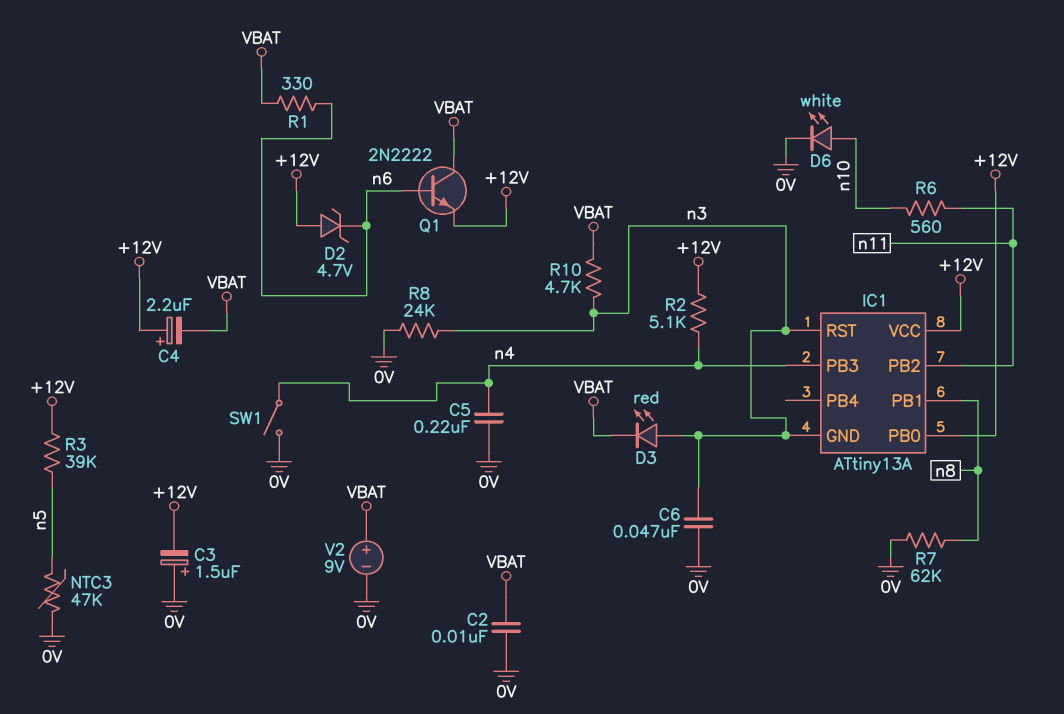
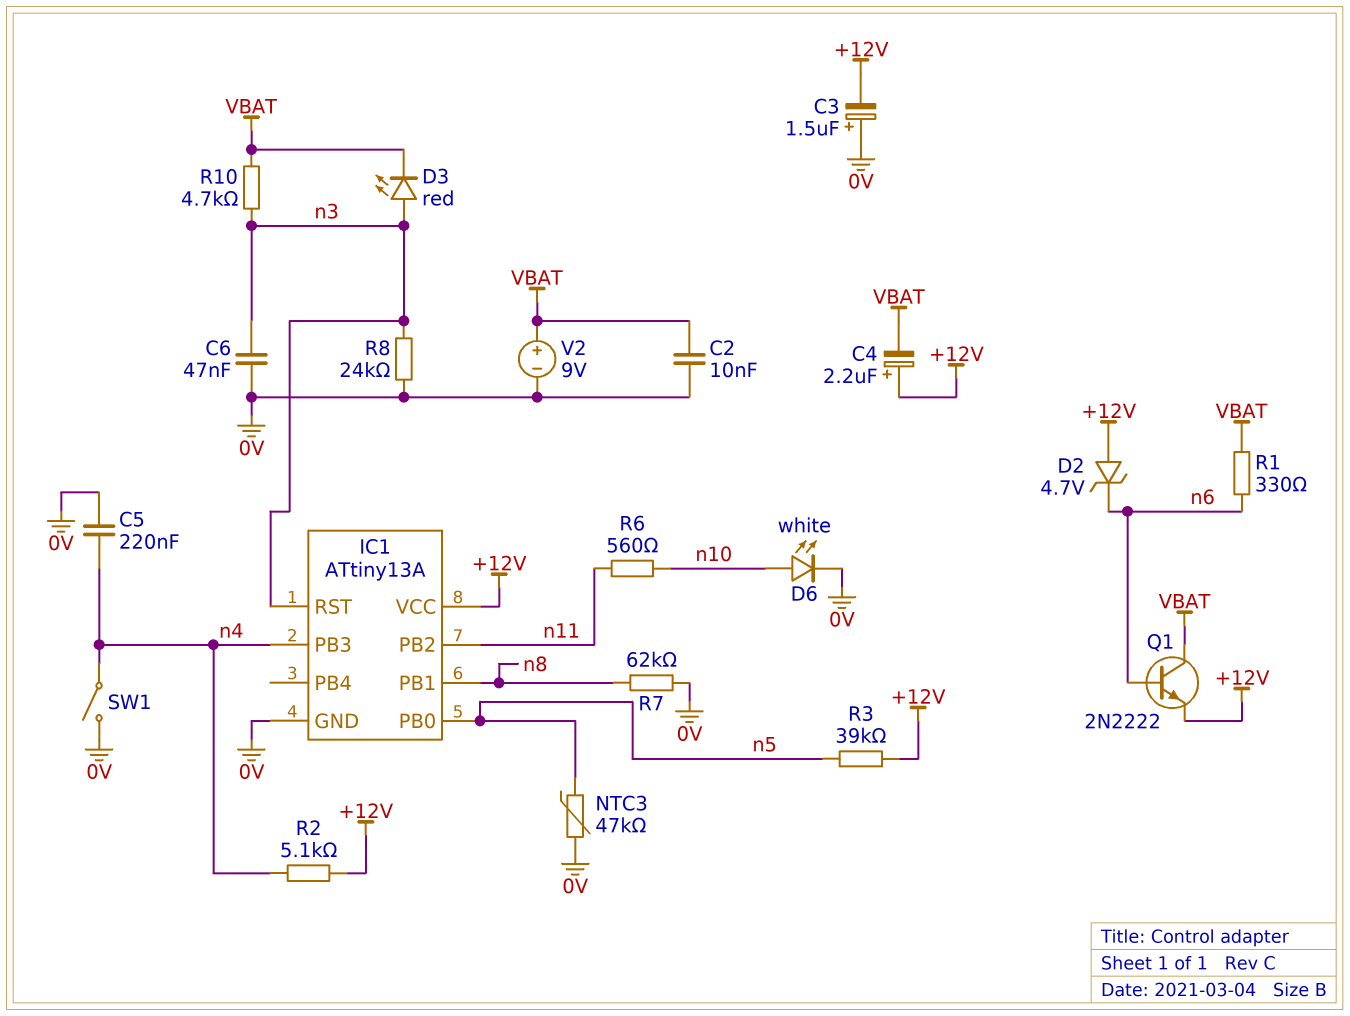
IC1 pin GND: n3 -> 0V
IC1 pin PB0: +12V -> n5

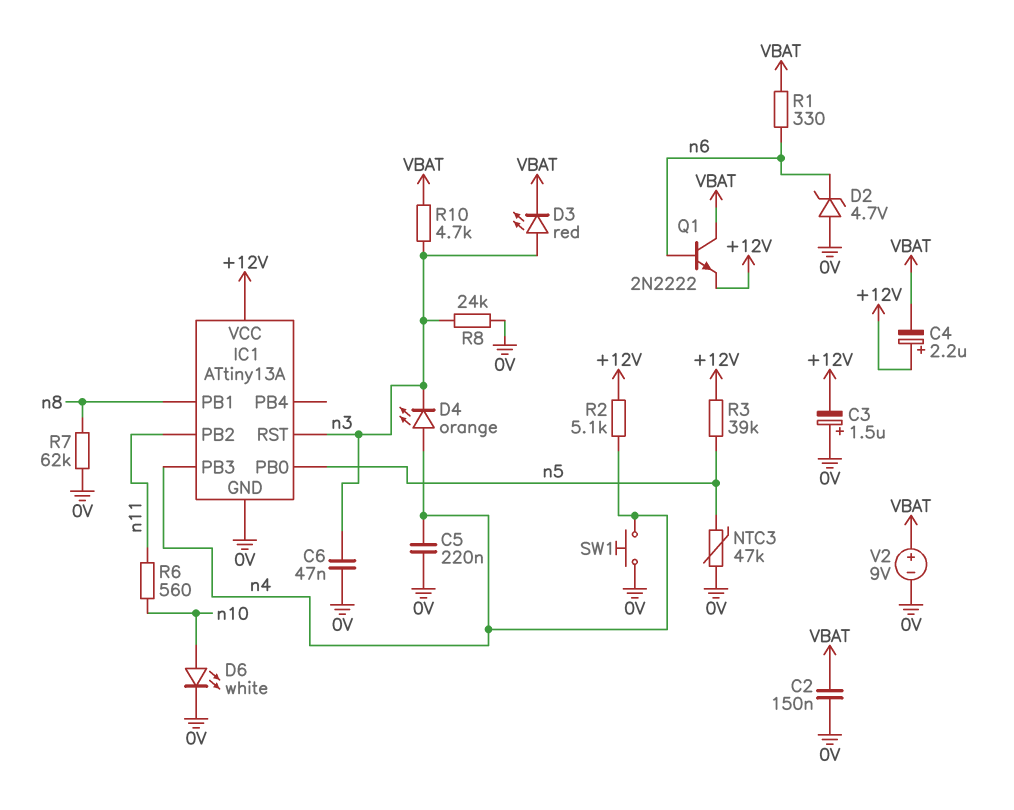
C2: 10nF (0V, VBAT) -> 150nF (0V, VBAT)
D2: zener 4.7V (A +12V, K n6) -> zener 4.7V (A 0V, K n6)
D4: none -> LED orange (A n4, K n3)
SW1: switch (0V, n4) -> button (0V, n4)

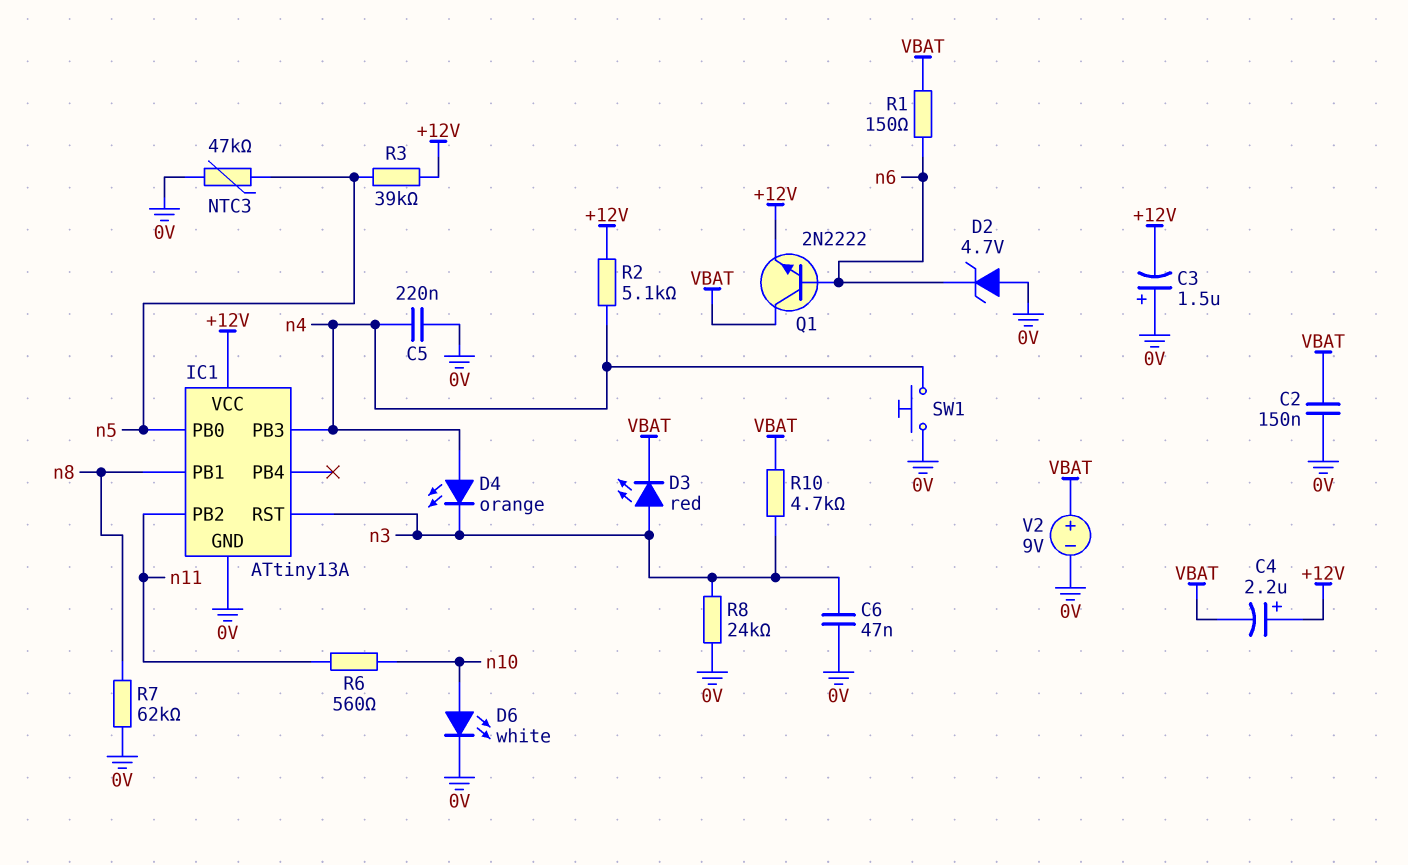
R1: 330 (VBAT, n6) -> 150 (VBAT, n6)

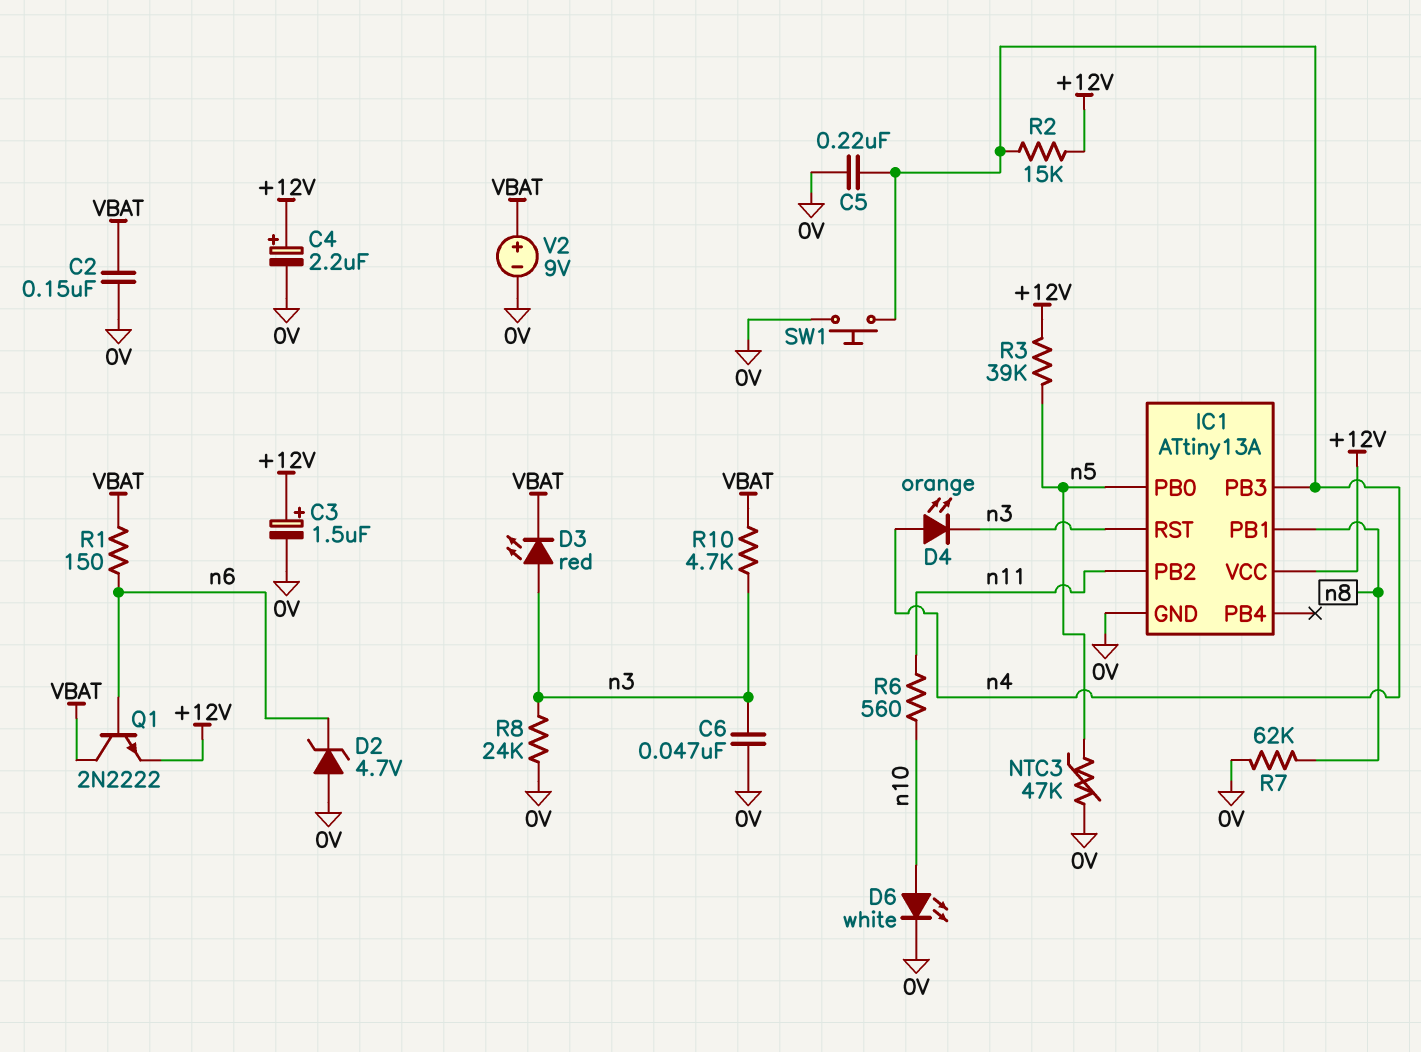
C3: 1.5uF (plus 0V, minus +12V) -> 1.5uF (plus +12V, minus 0V)
C4: 2.2uF (plus +12V, minus VBAT) -> 2.2uF (plus +12V, minus 0V)
R2: 5.1k (+12V, n4) -> 15k (+12V, n4)

